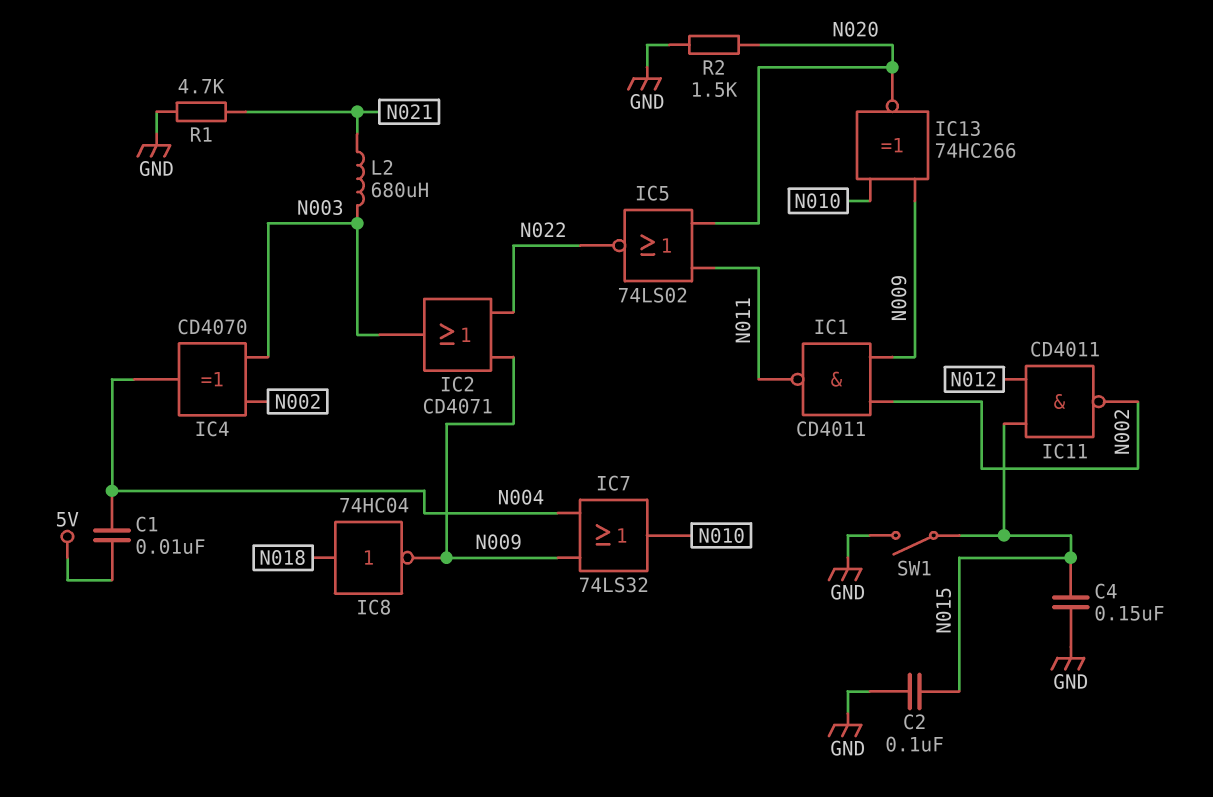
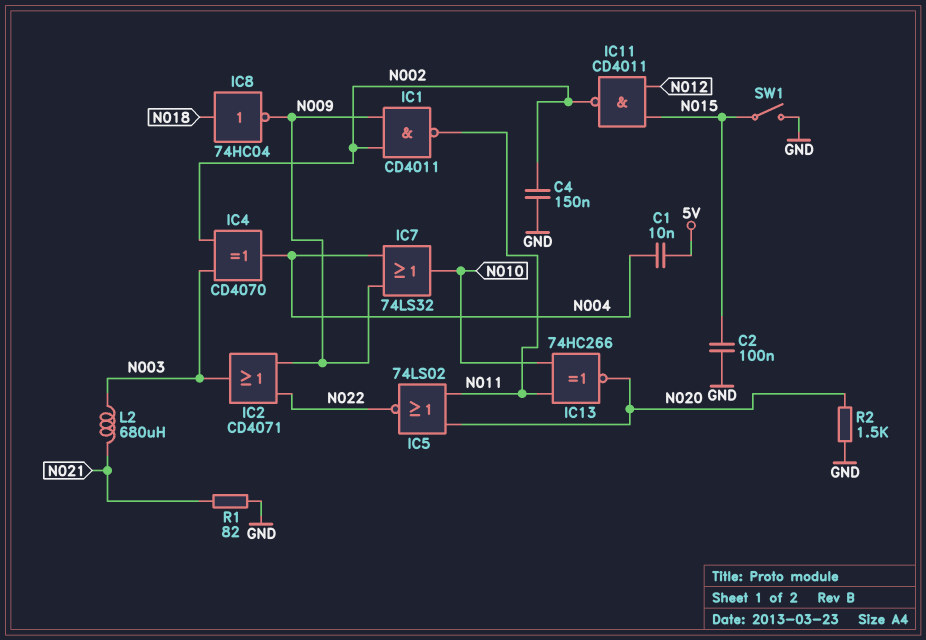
C4: 150nF (GND, N015) -> 150nF (GND, N002)
IC13: XNOR 74HC266 (in N009, in N010, out N020) -> XNOR 74HC266 (in N010, in N011, out N020)
R1: 4.7k (GND, N021) -> 82 (GND, N021)

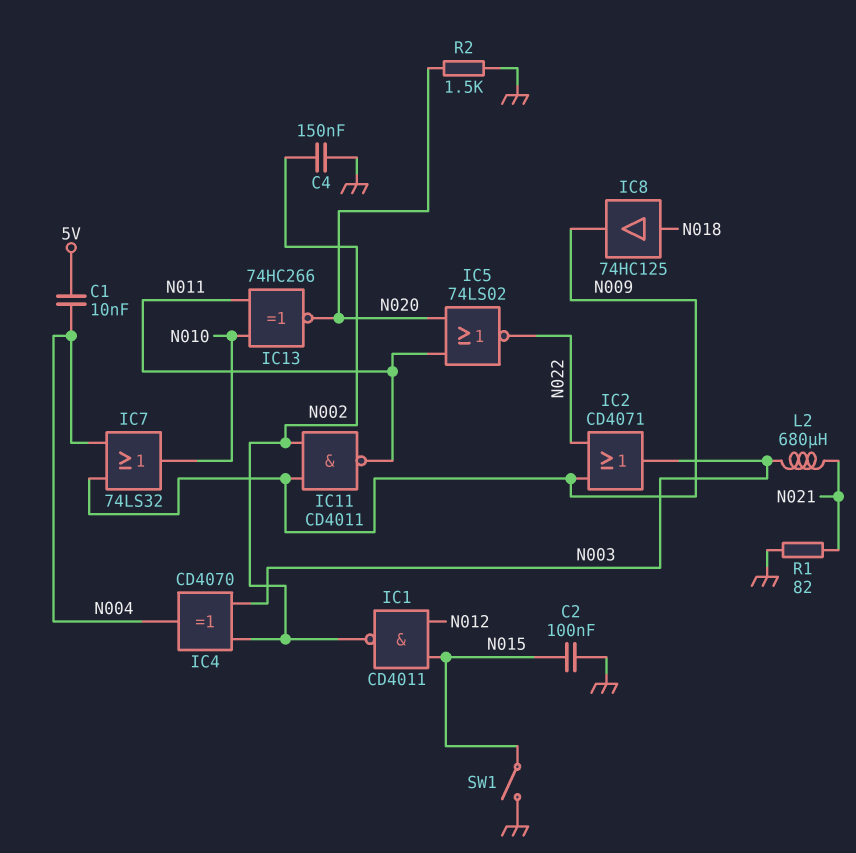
IC1: NAND CD4011 (in N002, in N009, out N011) -> NAND CD4011 (in N012, in N015, out N002)
IC8: NOT 74HC04 (in N018, out N009) -> buffer 74HC125 (in N018, out N009)
IC11: NAND CD4011 (in N012, in N015, out N002) -> NAND CD4011 (in N002, in N009, out N011)

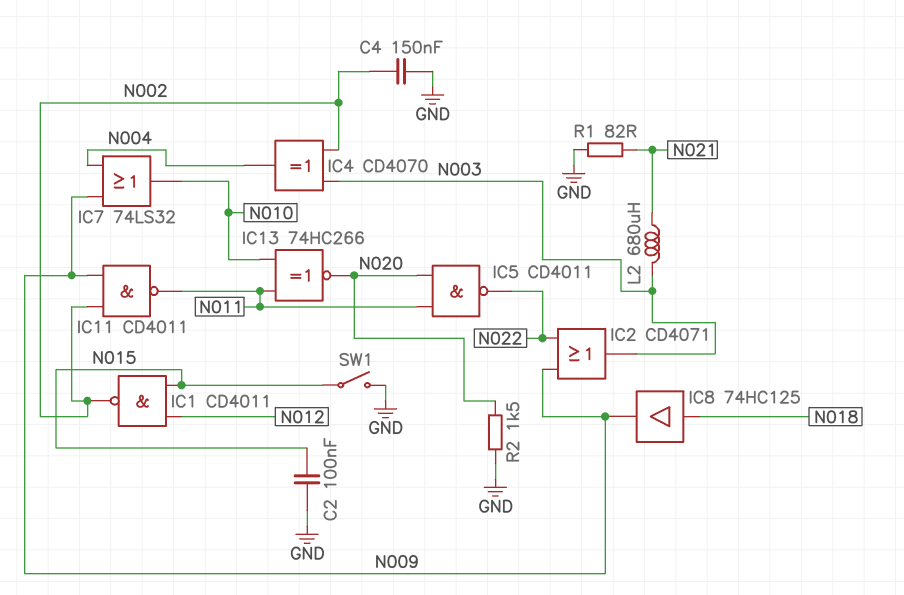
C1: 10nF (5V, N004) -> none
IC5: NOR 74LS02 (in N011, in N020, out N022) -> NAND CD4011 (in N011, in N020, out N022)

